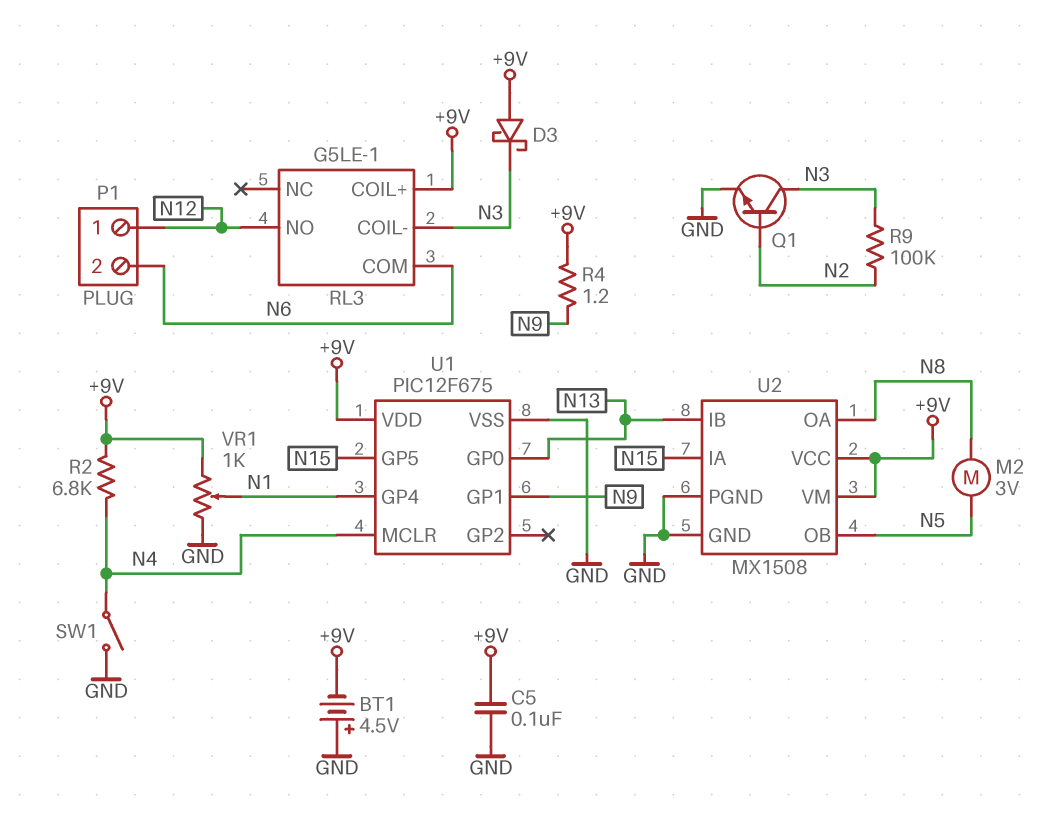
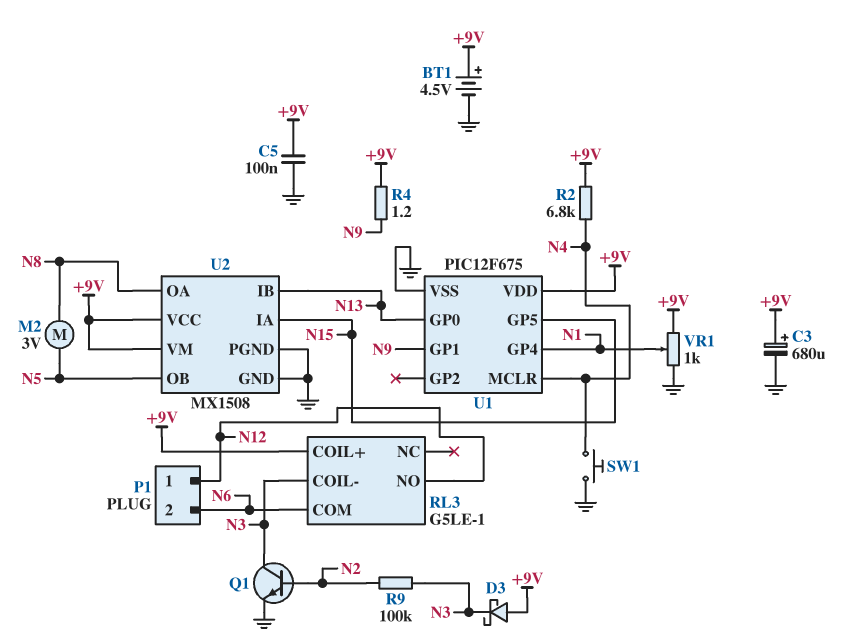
BT1: 4.5V (plus GND, minus +9V) -> 4.5V (plus +9V, minus GND)
C3: none -> 680uF (plus +9V, minus GND)
SW1: switch (GND, N4) -> button (GND, N4)

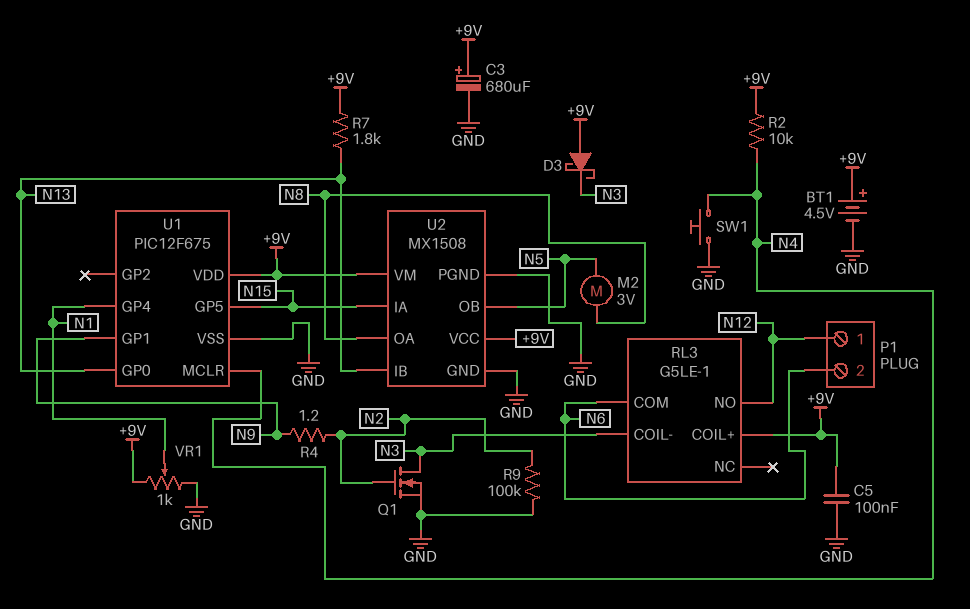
Q1: NPN (B N2, C N3, E GND) -> NMOS (G N2, D N3, S GND)
R2: 6.8k (+9V, N4) -> 10k (+9V, N4)
R4: 1.2 (+9V, N9) -> 1.2 (N2, N9)
R7: none -> 1.8k (+9V, N13)
R9: 100k (N2, N3) -> 100k (GND, N2)

